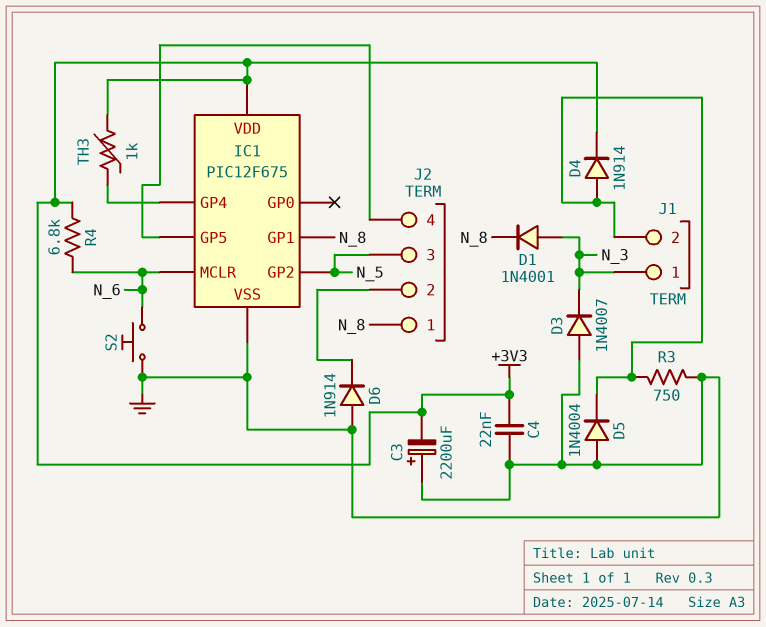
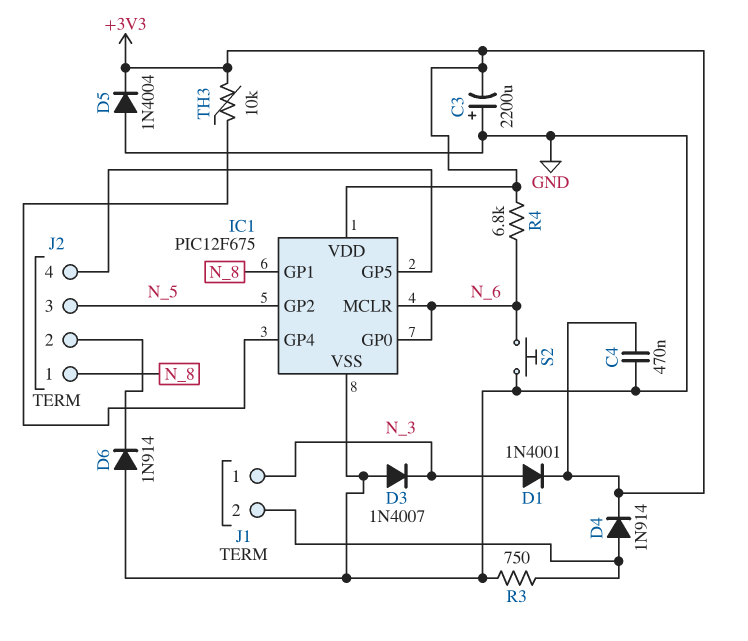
C4: 22nF (+3V3, GND) -> 470nF (+3V3, GND)
D1: diode 1N4001 (A N_3, K N_8) -> diode 1N4001 (A N_3, K +3V3)
D5: diode 1N4004 (A GND, K J1/2) -> diode 1N4004 (A GND, K +3V3)
IC1 pin GP0: none -> N_6
TH3: 1k (+3V3, IC1/GP4) -> 10k (+3V3, IC1/GP4)

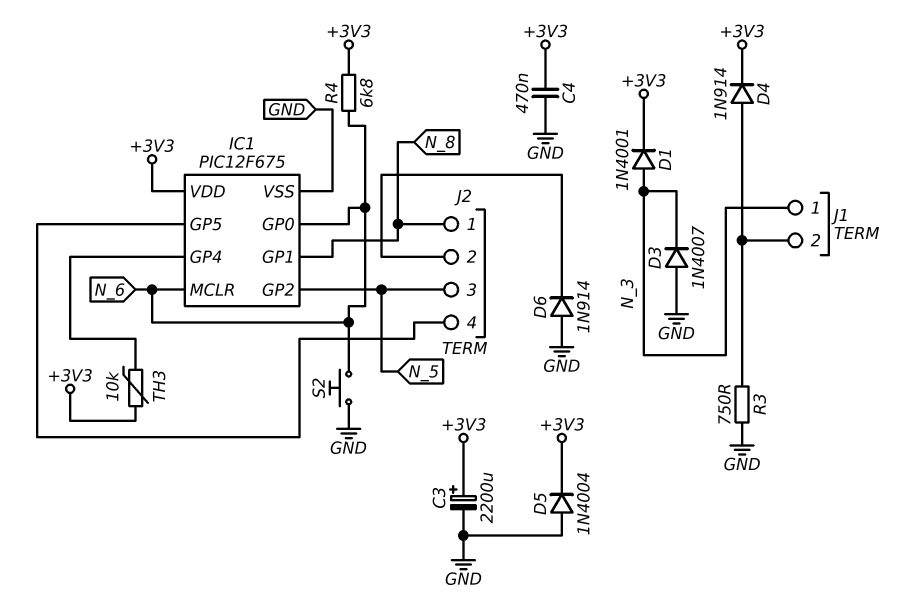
C3: 2200uF (plus GND, minus +3V3) -> 2200uF (plus +3V3, minus GND)

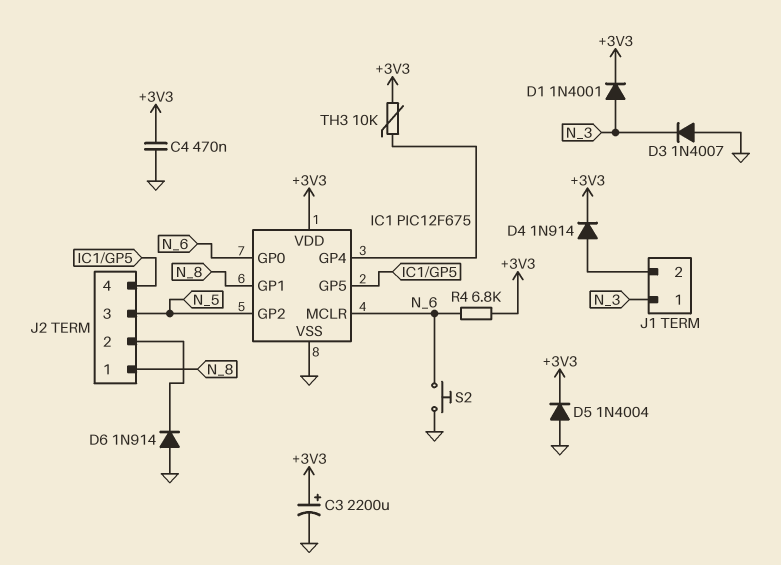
R3: 750 (GND, J1/2) -> none

